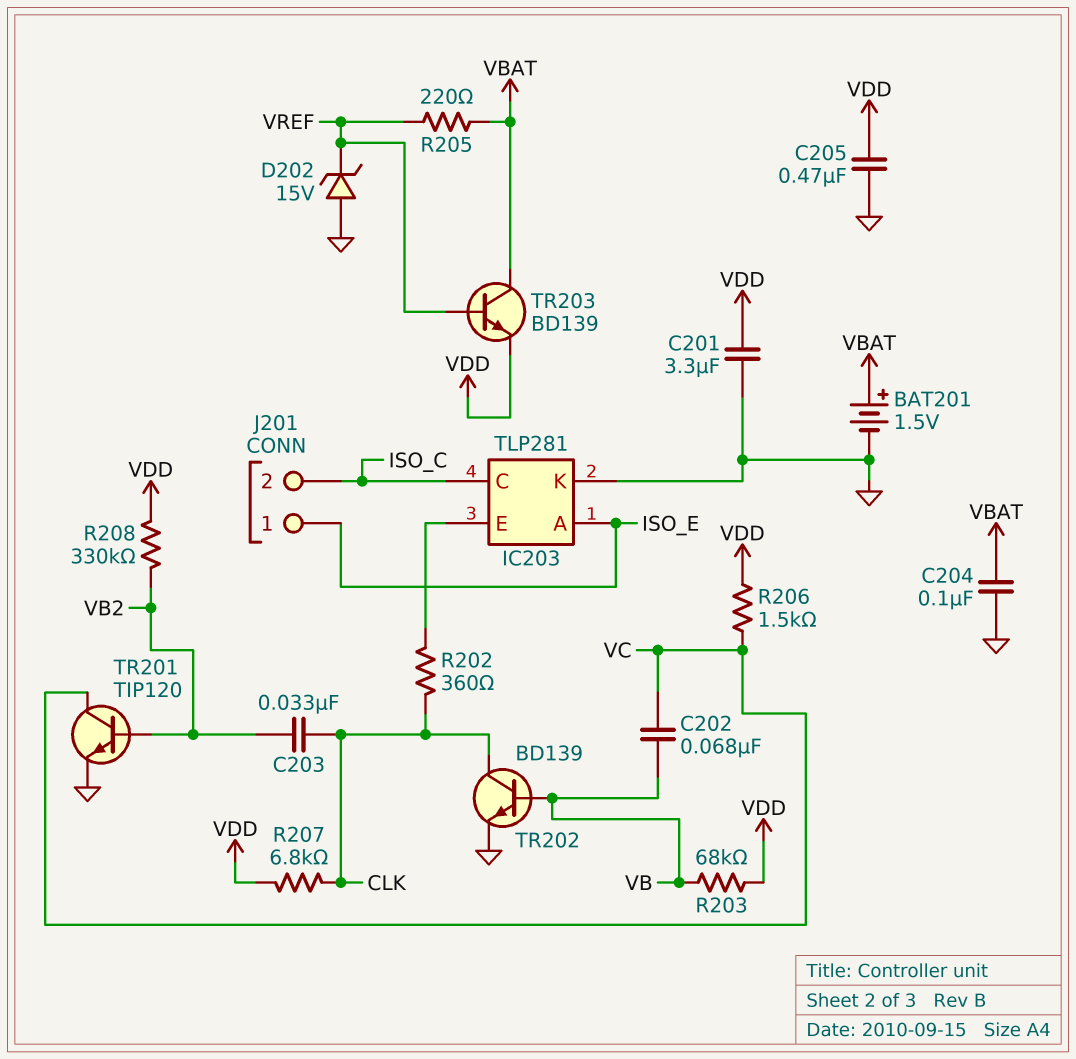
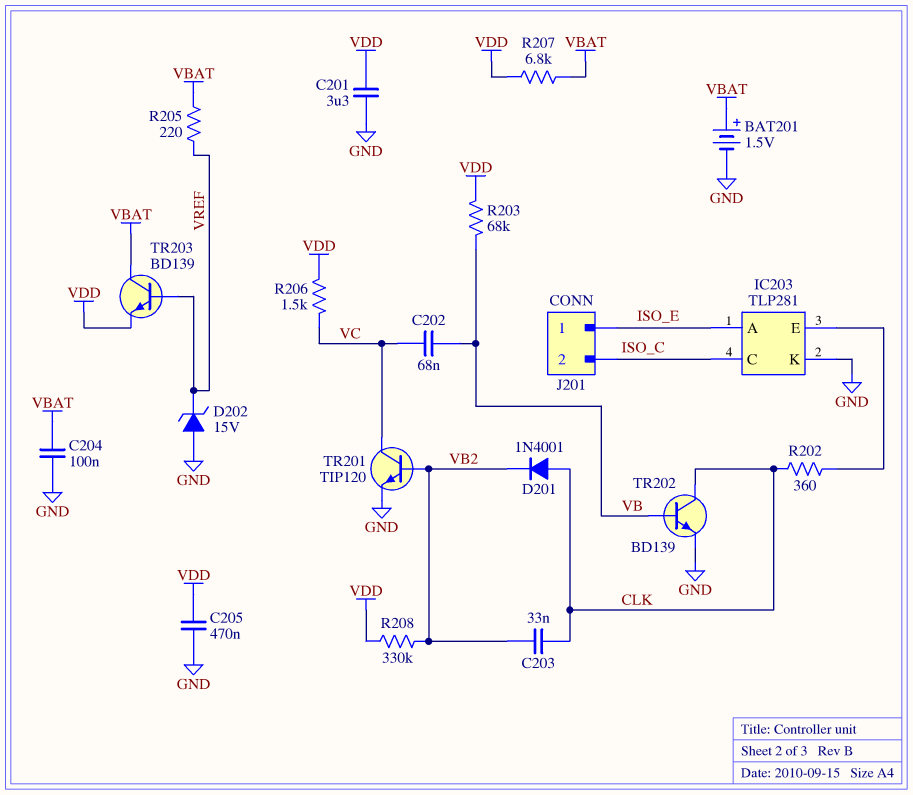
D201: none -> diode 1N4001 (A CLK, K VB2)
R207: 6.8k (CLK, VDD) -> 6.8k (VBAT, VDD)

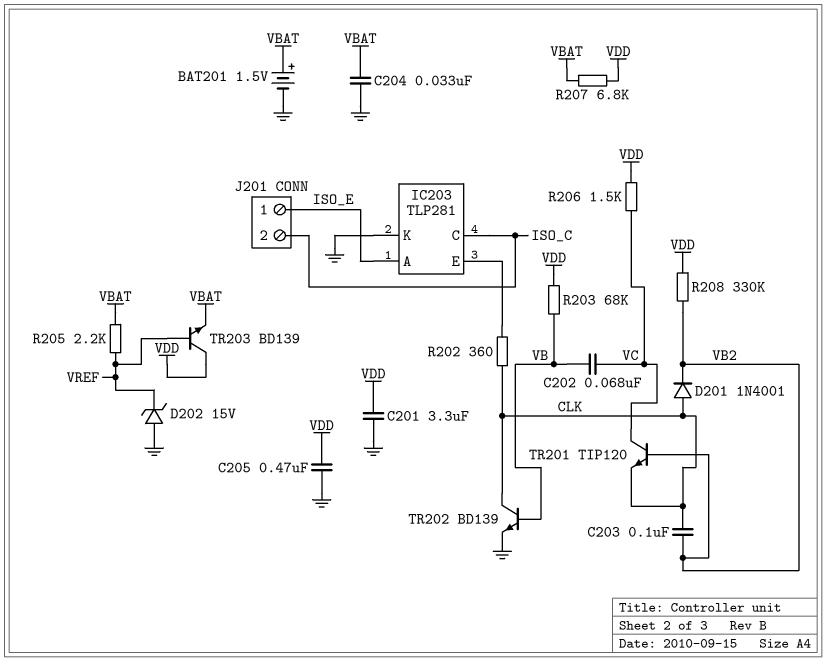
C203: 33nF (CLK, VB2) -> 100nF (CLK, VB2)
C204: 100nF (GND, VBAT) -> 33nF (GND, VBAT)
R205: 220 (VBAT, VREF) -> 2.2k (VBAT, VREF)
TR201: NPN TIP120 (B VB2, C VC, E GND) -> NPN TIP120 (B VB2, C VC, E CLK)
TR203: NPN BD139 (B VREF, C VBAT, E VDD) -> NPN BD139 (B VREF, C VDD, E VBAT)

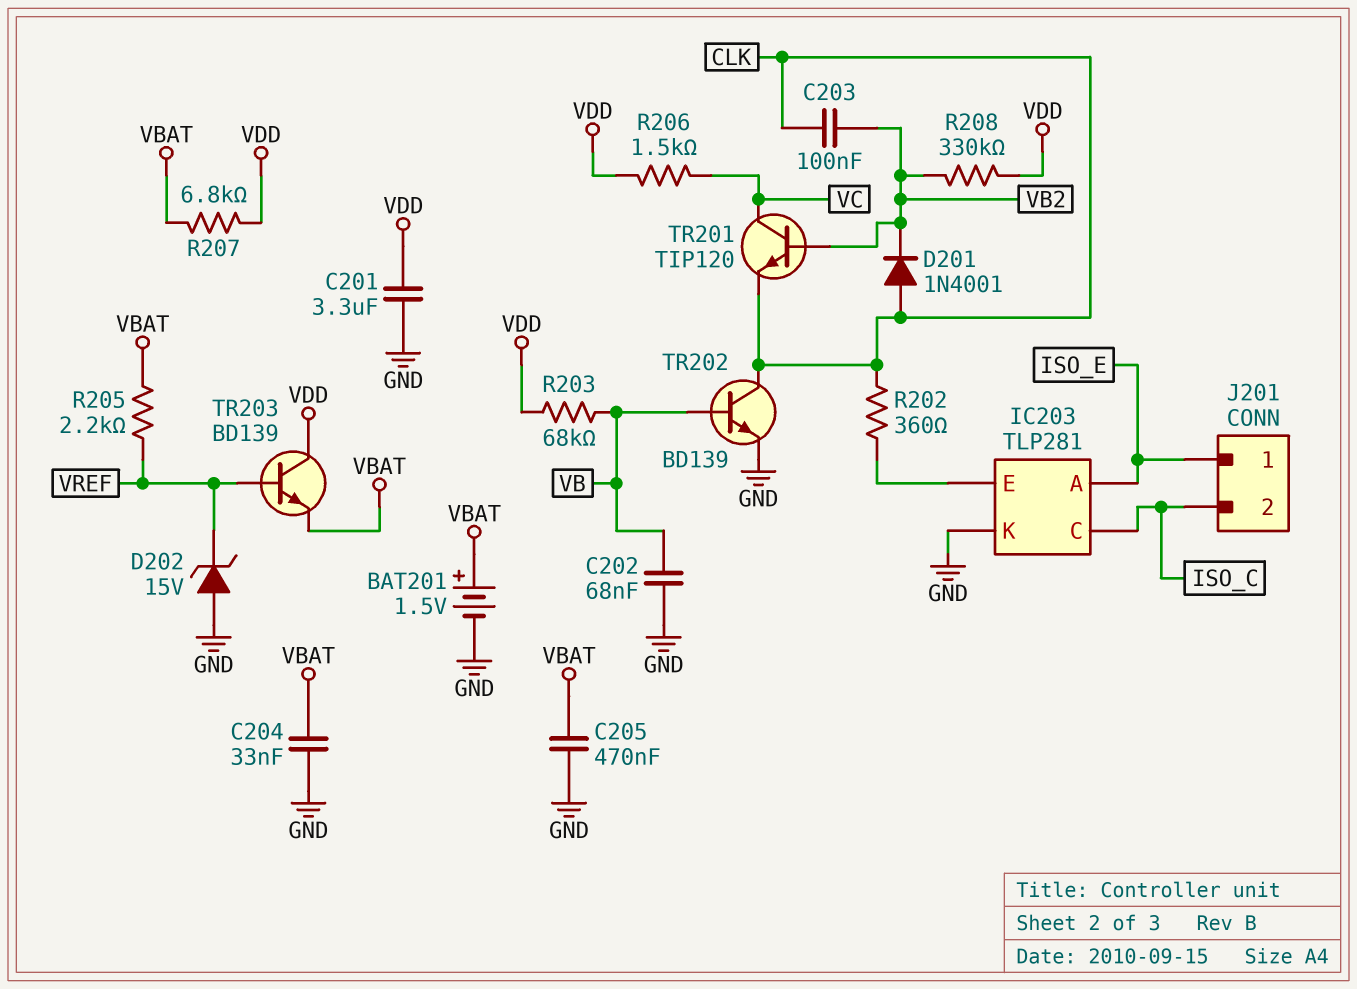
C202: 68nF (VB, VC) -> 68nF (GND, VB)
C205: 470nF (GND, VDD) -> 470nF (GND, VBAT)

